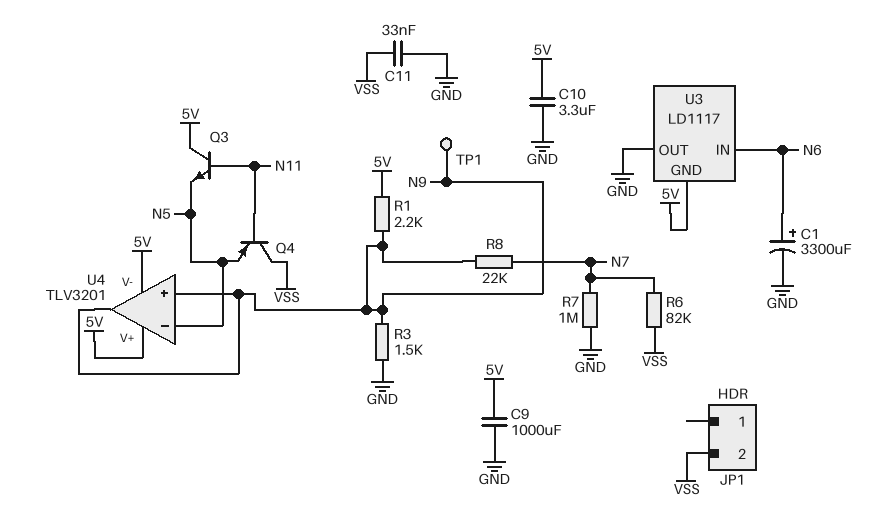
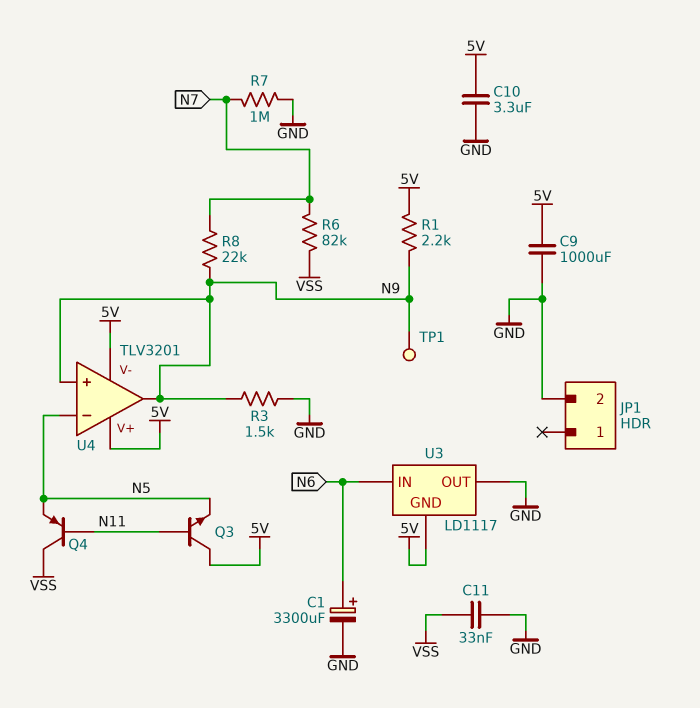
JP1 pin 2: VSS -> GND

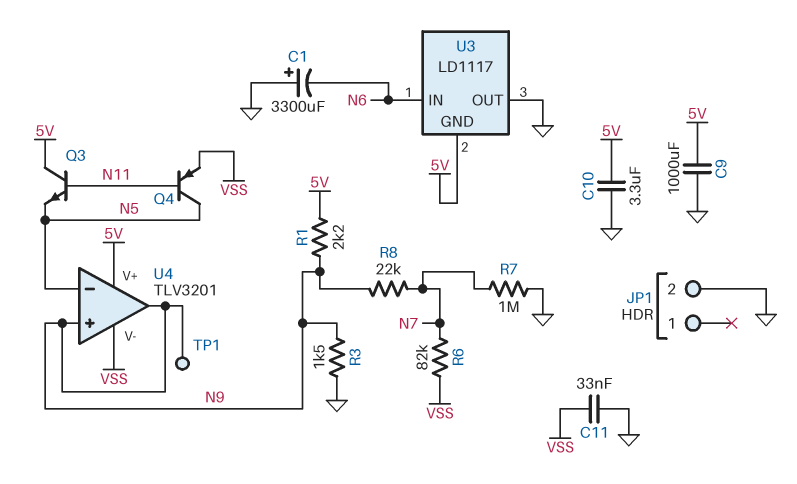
C1: 3300uF (plus N6, minus GND) -> 3300uF (plus GND, minus N6)
Q4: PNP (B N11, C VSS, E N5) -> PNP (B N11, C N5, E VSS)
U4 pin V-: 5V -> VSS

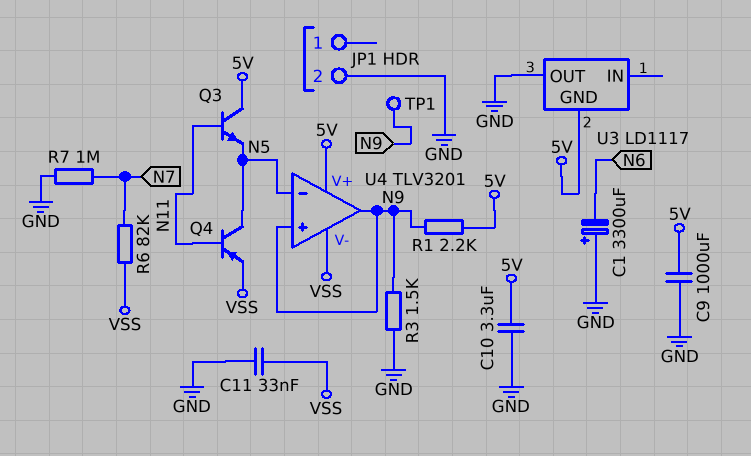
R8: 22k (N7, N9) -> none
U3 pin IN: N6 -> none

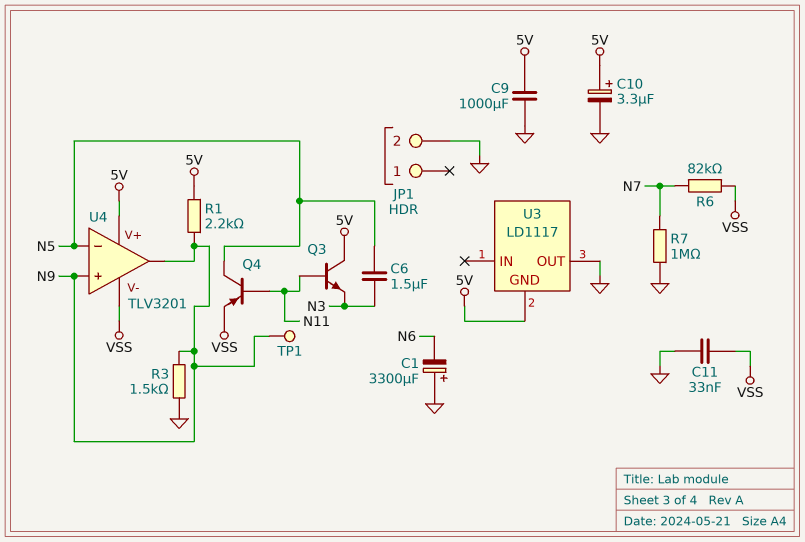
C6: none -> 1.5uF (N3, N5)
C10: 3.3uF (5V, GND) -> 3.3uF (plus 5V, minus GND)
Q3: NPN (B N11, C 5V, E N5) -> NPN (B N11, C 5V, E N3)

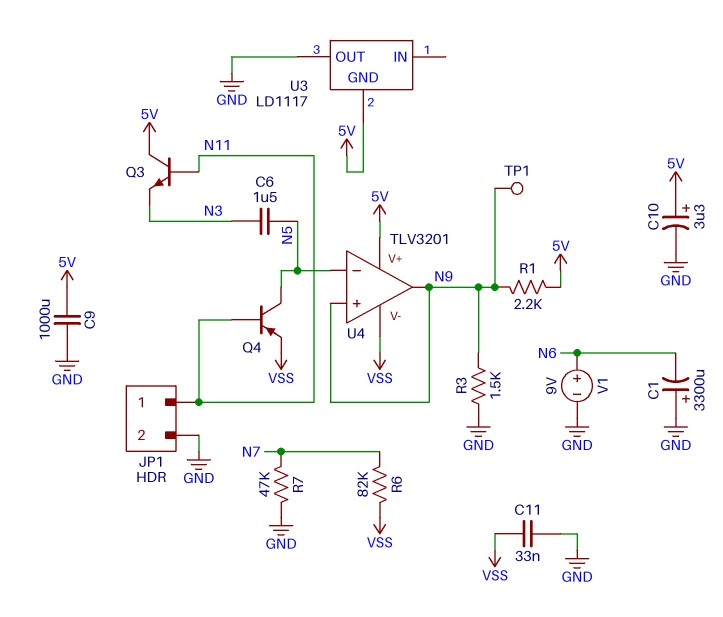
JP1 pin 1: none -> N11
R7: 1M (GND, N7) -> 47k (GND, N7)
V1: none -> 9V (plus N6, minus GND)

